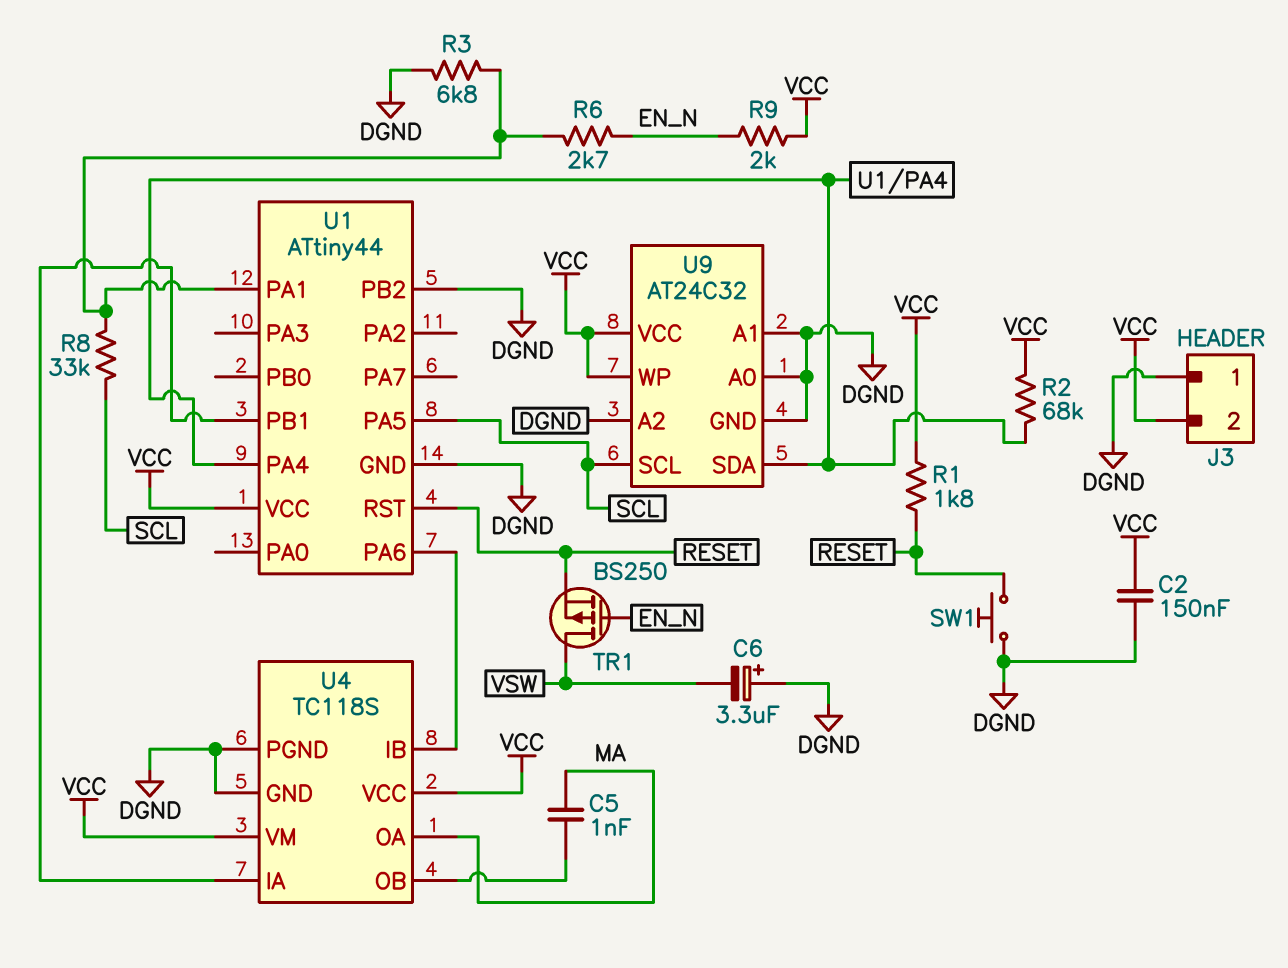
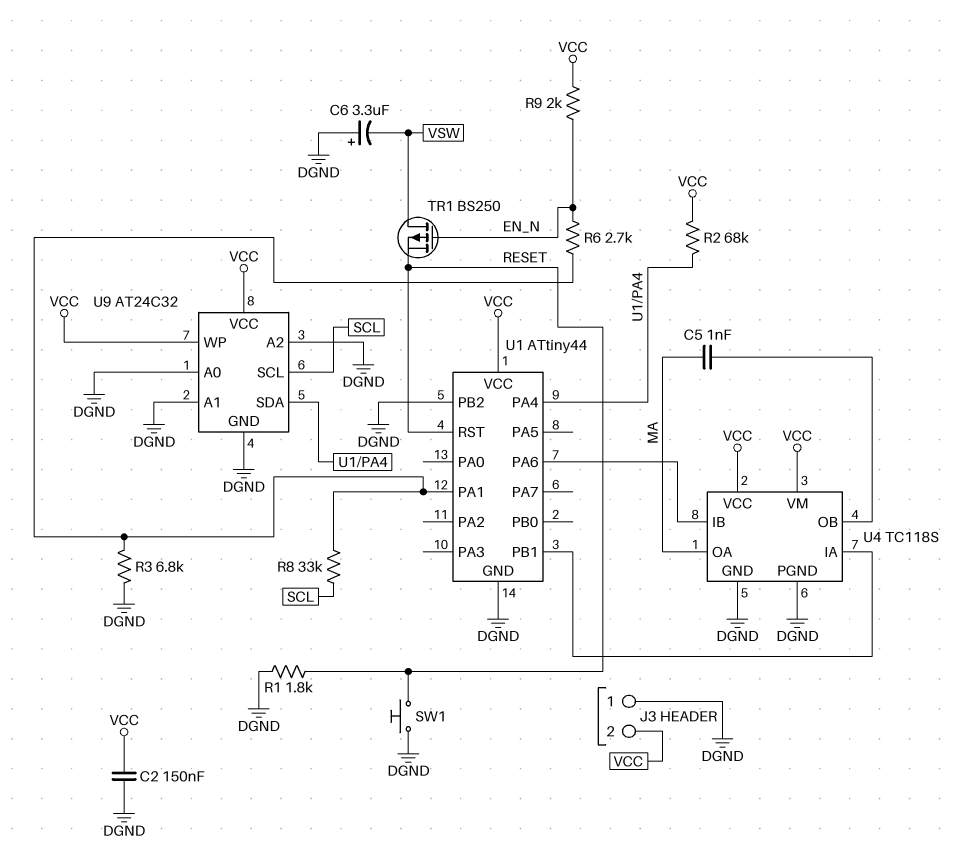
R1: 1.8k (RESET, VCC) -> 1.8k (DGND, RESET)
U1 pin PA5: SCL -> none

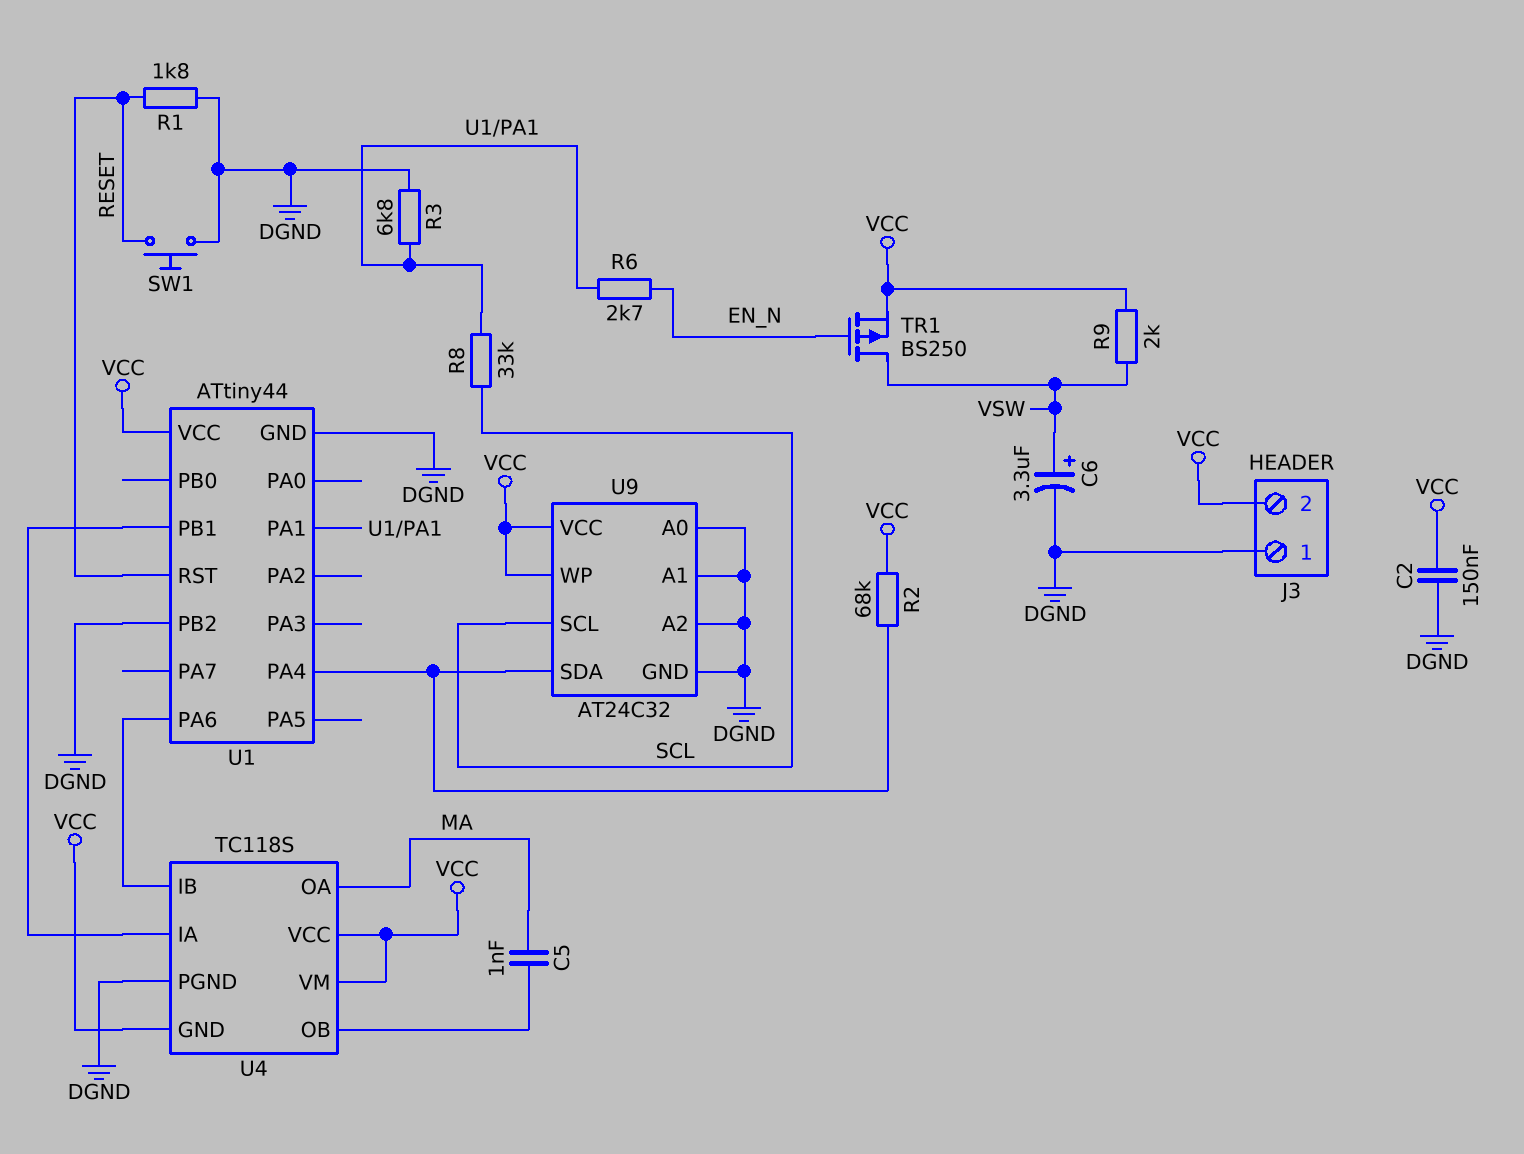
C6: 3.3uF (plus DGND, minus VSW) -> 3.3uF (plus VSW, minus DGND)
R9: 2k (EN_N, VCC) -> 2k (VCC, VSW)
TR1: PMOS BS250 (G EN_N, D VSW, S RESET) -> PMOS BS250 (G EN_N, D VSW, S VCC)
U4 pin GND: DGND -> VCC

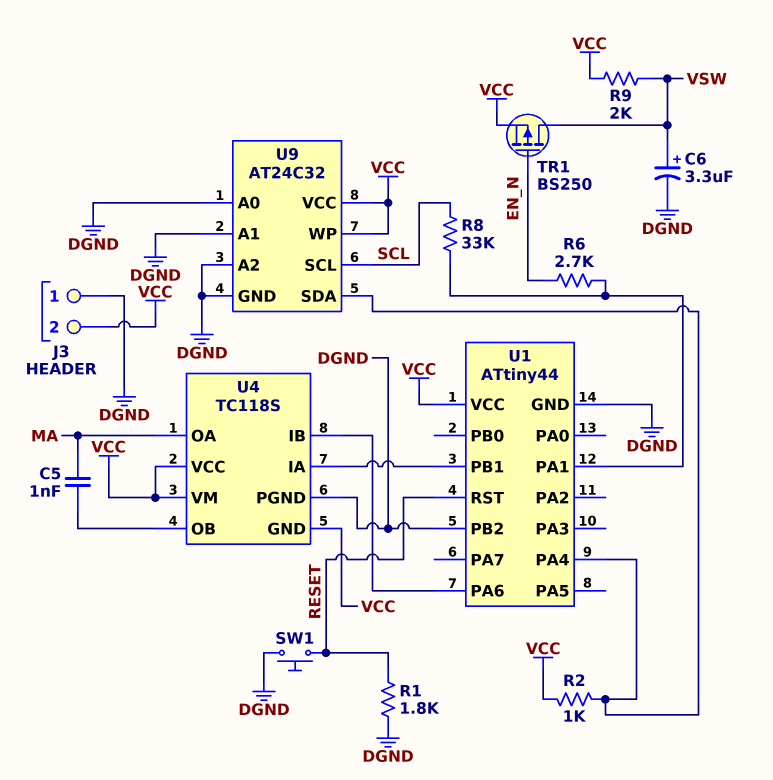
C2: 150nF (DGND, VCC) -> none
R2: 68k (U1/PA4, VCC) -> 1k (U1/PA4, VCC)
R3: 6.8k (DGND, U1/PA1) -> none

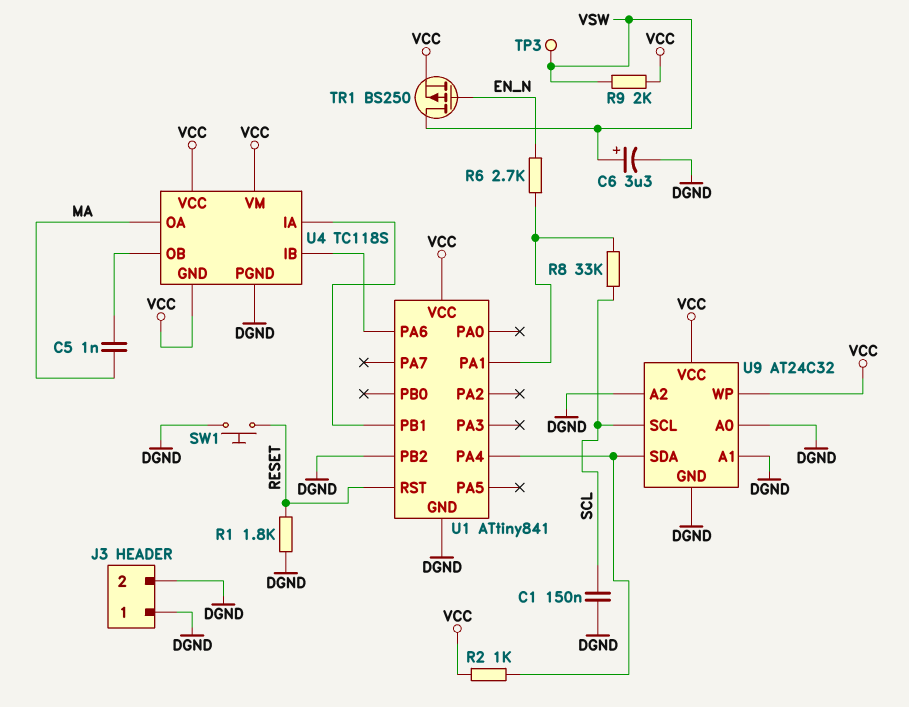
C1: none -> 150nF (DGND, SCL)
J3 pin 2: VCC -> DGND
TP3: none -> test point (VSW)
U1: ATtiny44 -> ATtiny841

